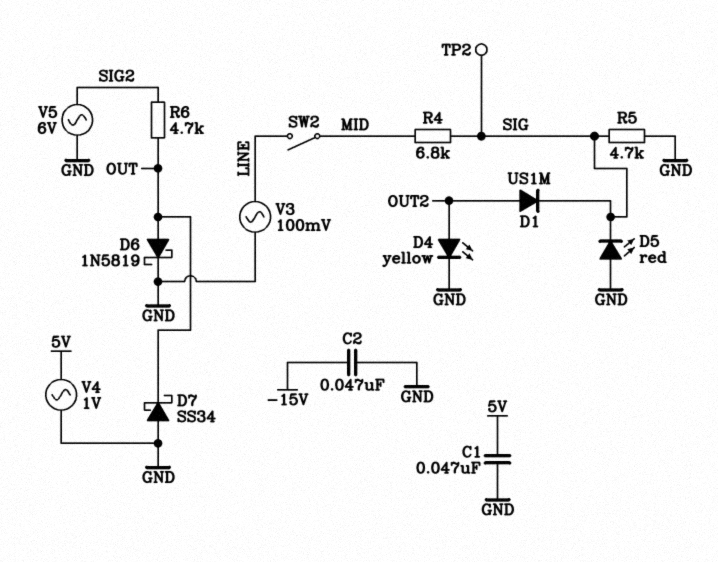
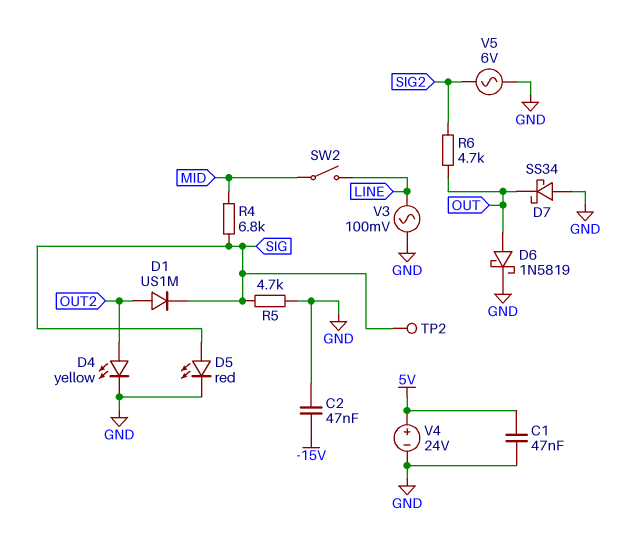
D5: LED red (A GND, K SIG) -> LED red (A SIG, K GND)
V4: AC 1V (5V, GND) -> 24V (plus 5V, minus GND)

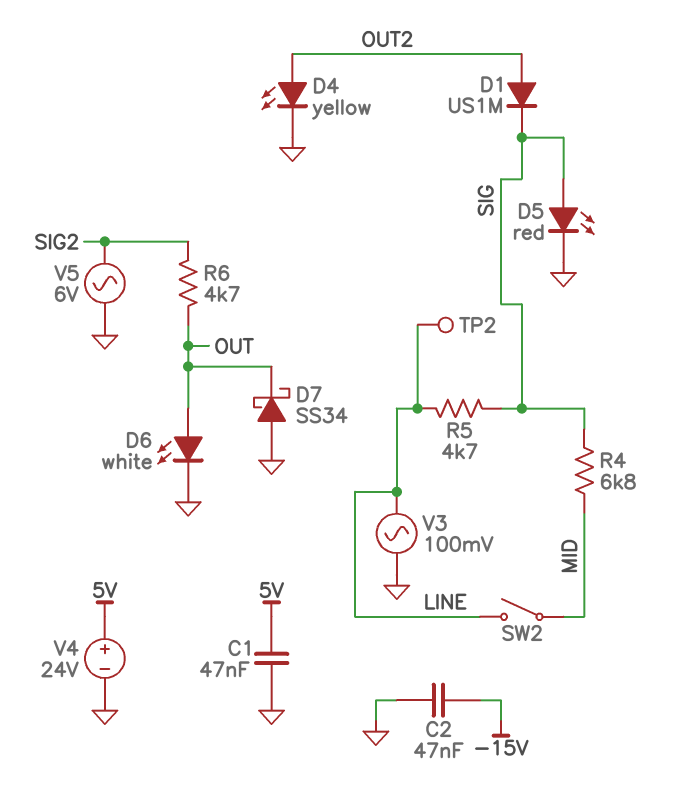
D6: schottky 1N5819 (A OUT, K GND) -> LED white (A OUT, K GND)
R5: 4.7k (GND, SIG) -> 4.7k (LINE, SIG)
TP2: test point (SIG) -> test point (LINE)

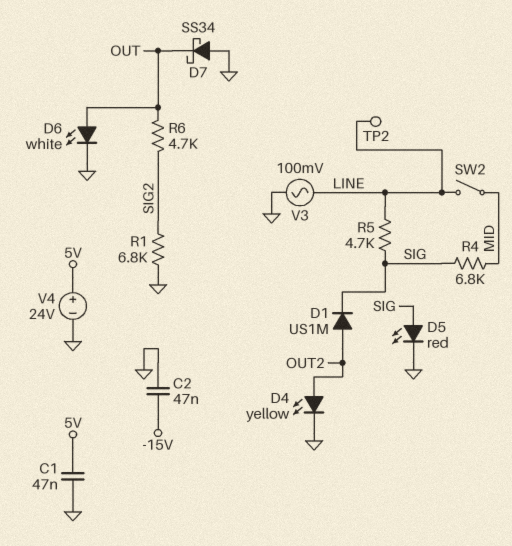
R1: none -> 6.8k (GND, SIG2)
V5: AC 6V (GND, SIG2) -> none

